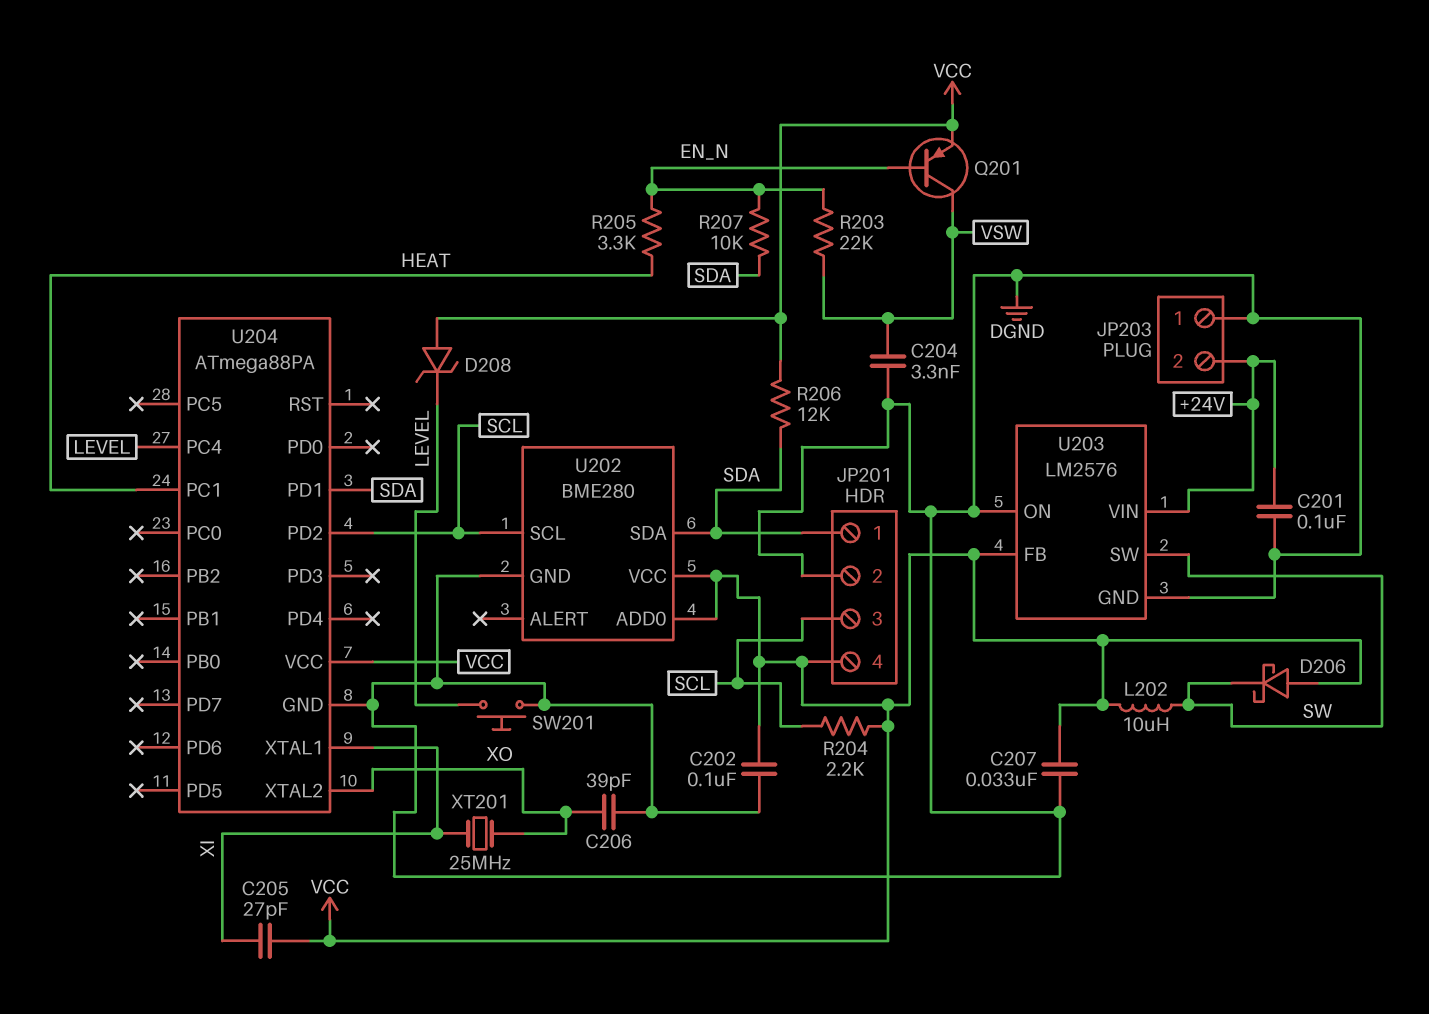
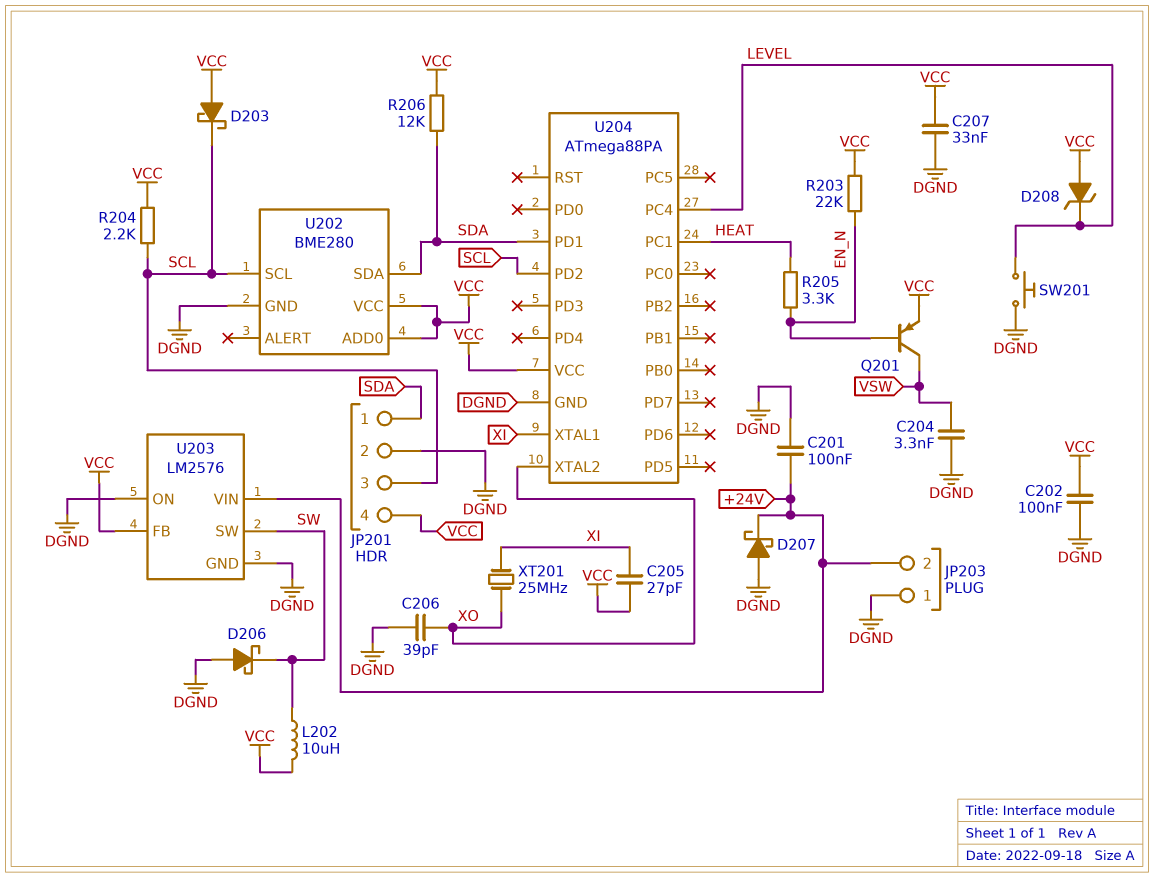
D203: none -> schottky (A VCC, K SCL)
D206: schottky (A VCC, K SW) -> schottky (A DGND, K SW)
D207: none -> schottky (A DGND, K +24V)
R203: 22k (EN_N, VSW) -> 22k (EN_N, VCC)
R207: 10k (EN_N, SDA) -> none

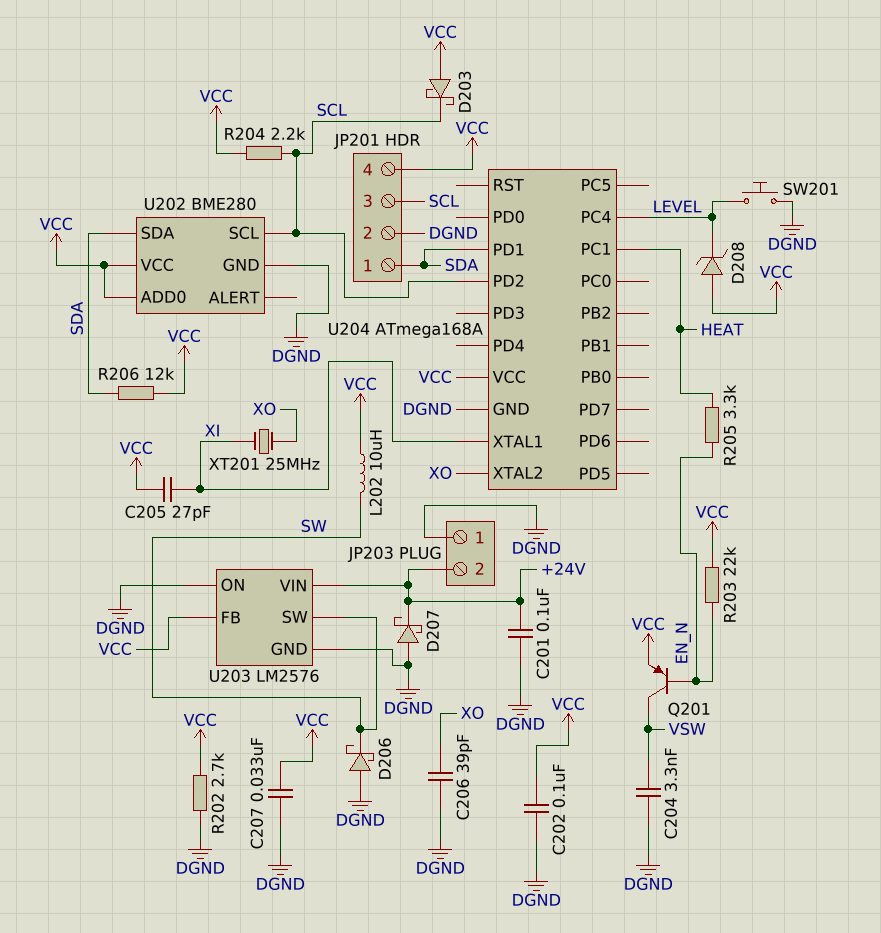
R202: none -> 2.7k (DGND, VCC)
U204: ATmega88PA -> ATmega168A

